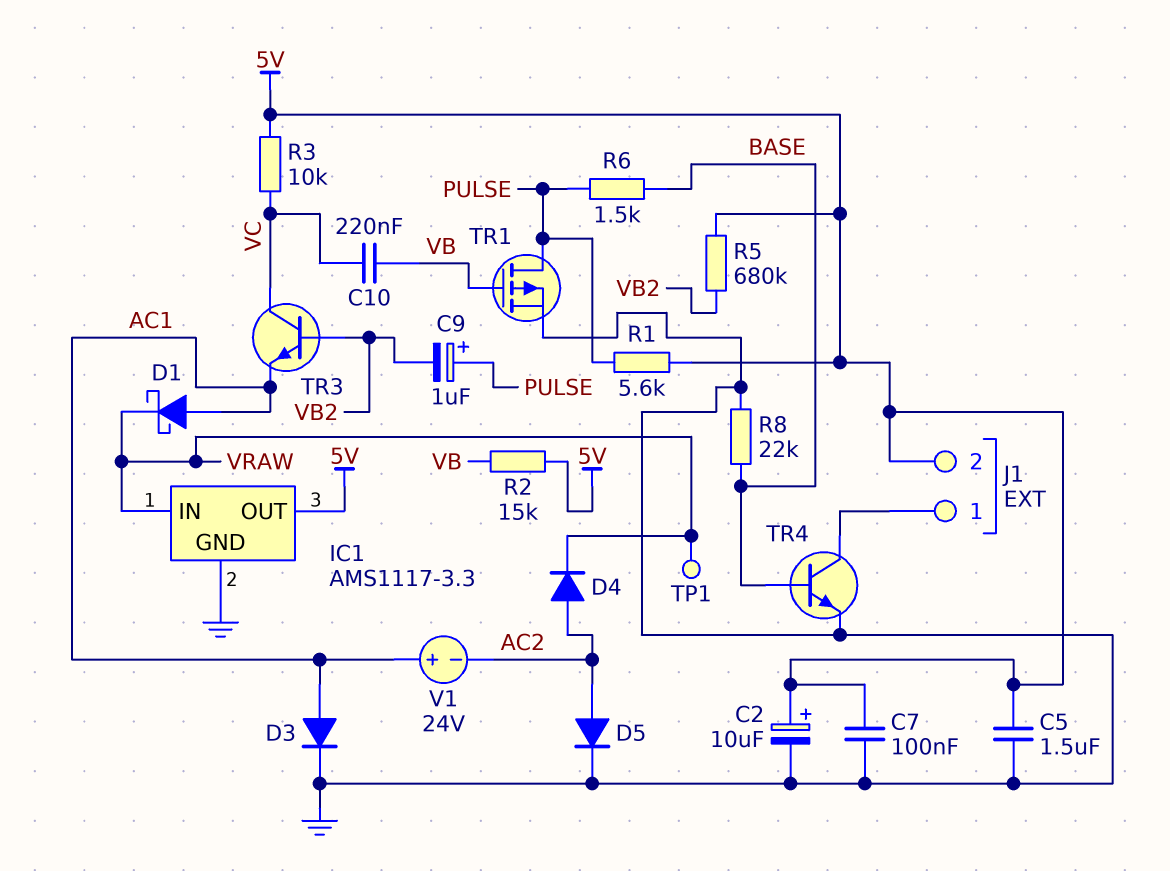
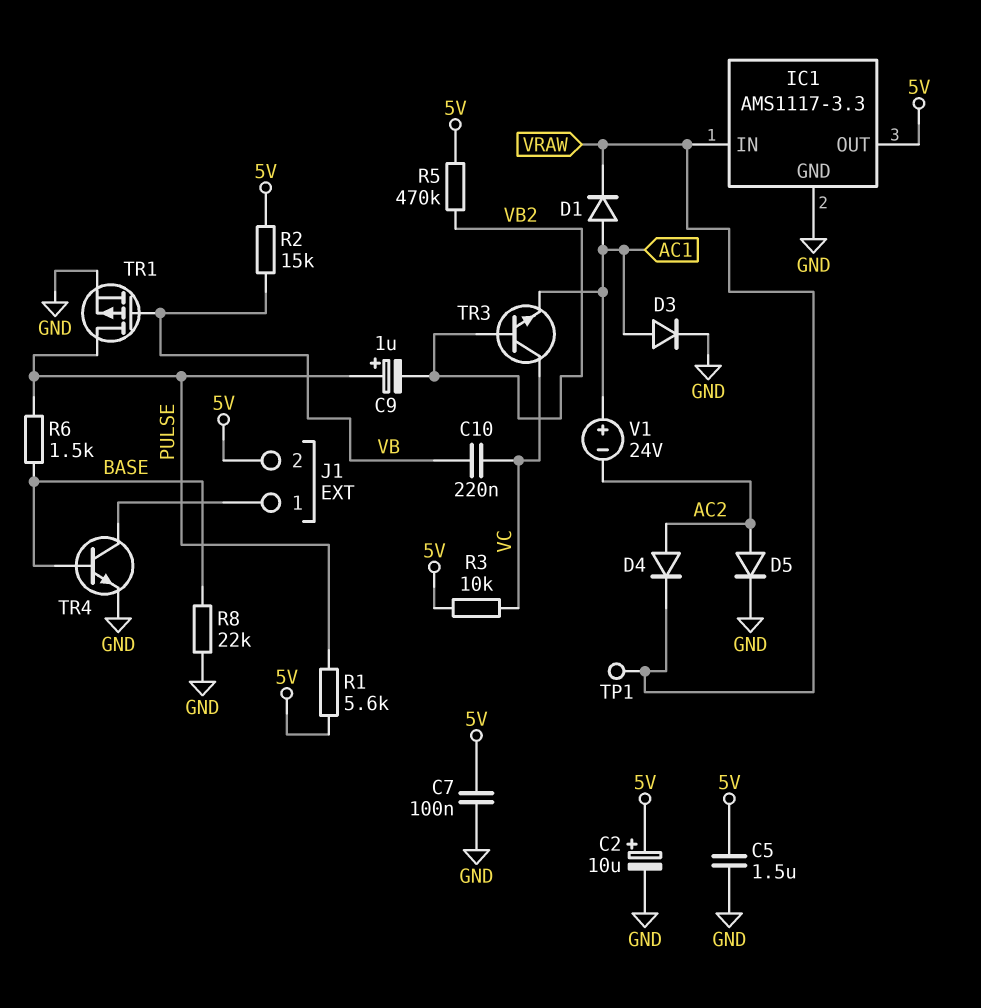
D1: schottky (A AC1, K VRAW) -> diode (A AC1, K VRAW)
R5: 680k (5V, VB2) -> 470k (5V, VB2)

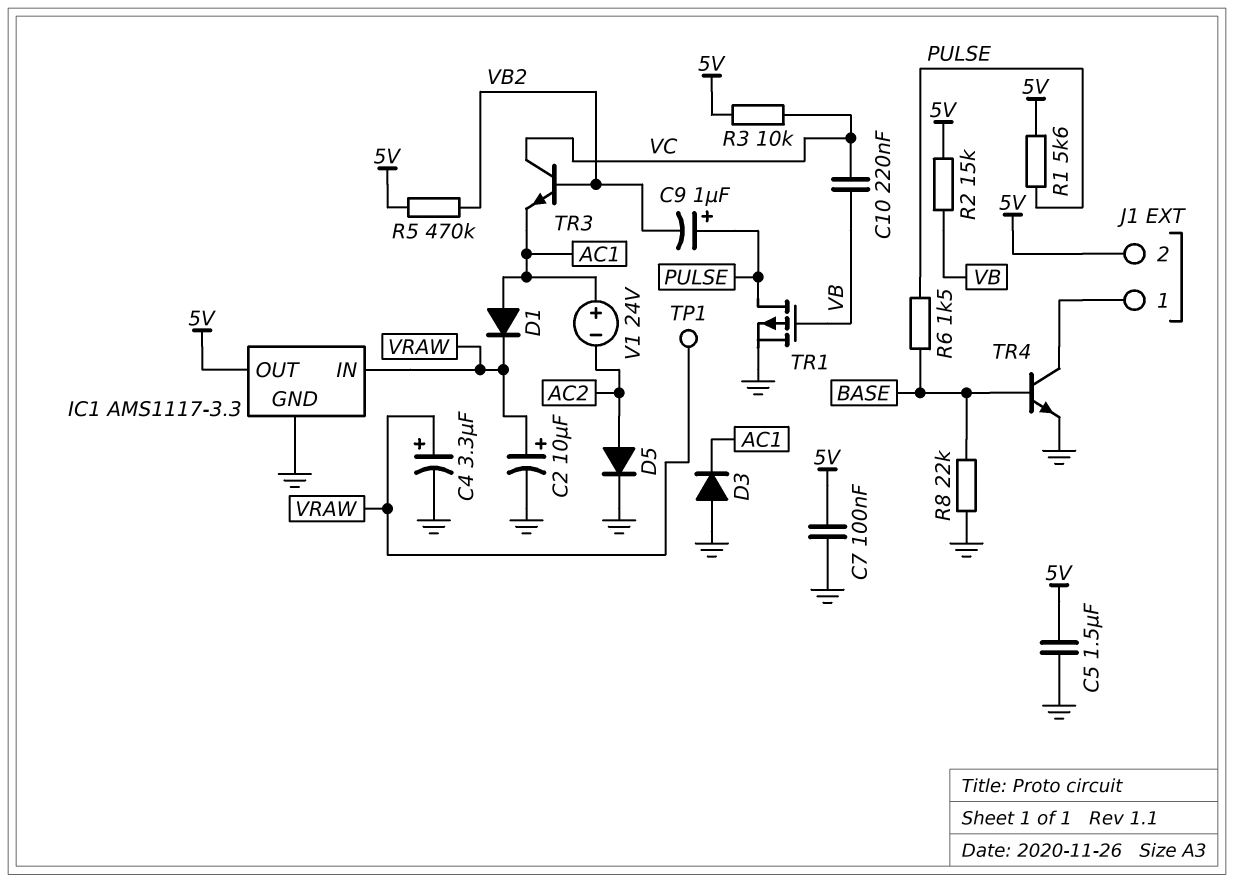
C2: 10uF (plus 5V, minus GND) -> 10uF (plus VRAW, minus GND)
C4: none -> 3.3uF (plus VRAW, minus GND)
D3: diode (A AC1, K GND) -> diode (A GND, K AC1)
D4: diode (A AC2, K VRAW) -> none

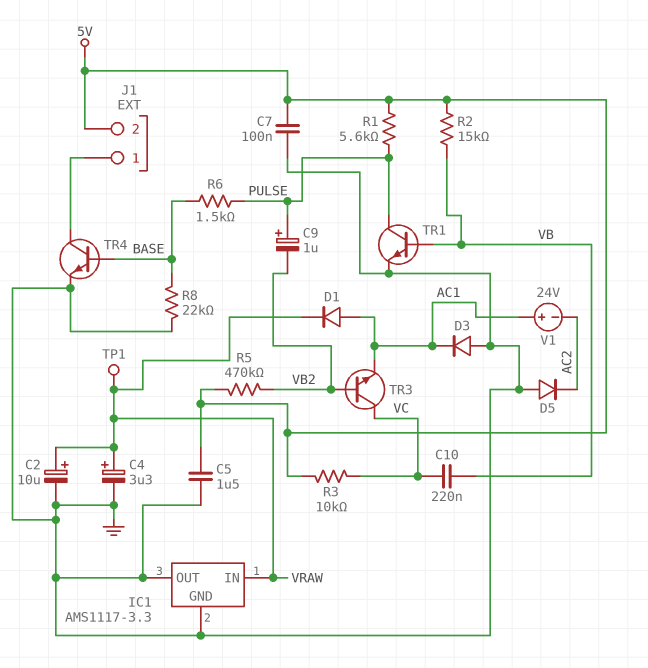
D5: diode (A AC2, K GND) -> diode (A GND, K AC2)
IC1 pin OUT: 5V -> GND
TR1: PMOS (G VB, D PULSE, S GND) -> NPN (B VB, C PULSE, E GND)

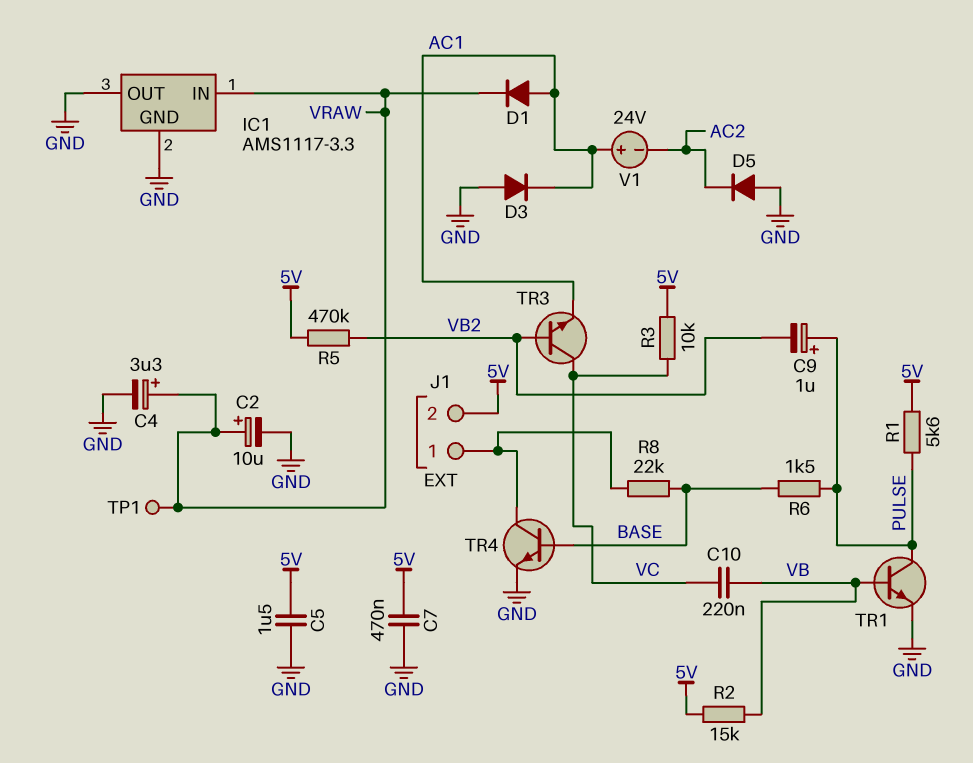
C7: 100nF (5V, GND) -> 470nF (5V, GND)
R8: 22k (BASE, GND) -> 22k (BASE, J1/1)

